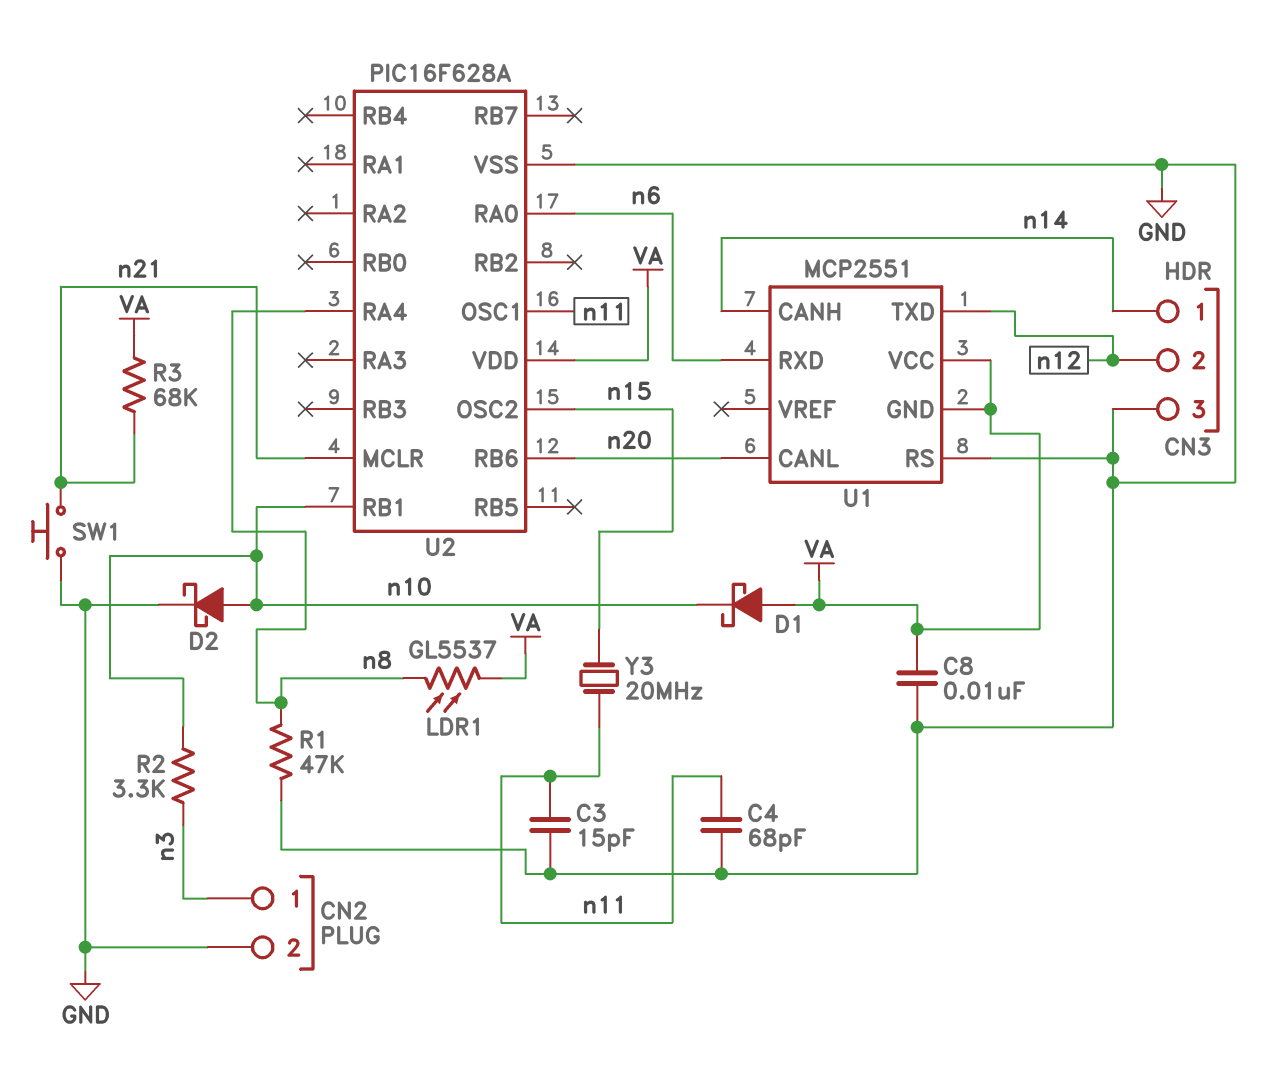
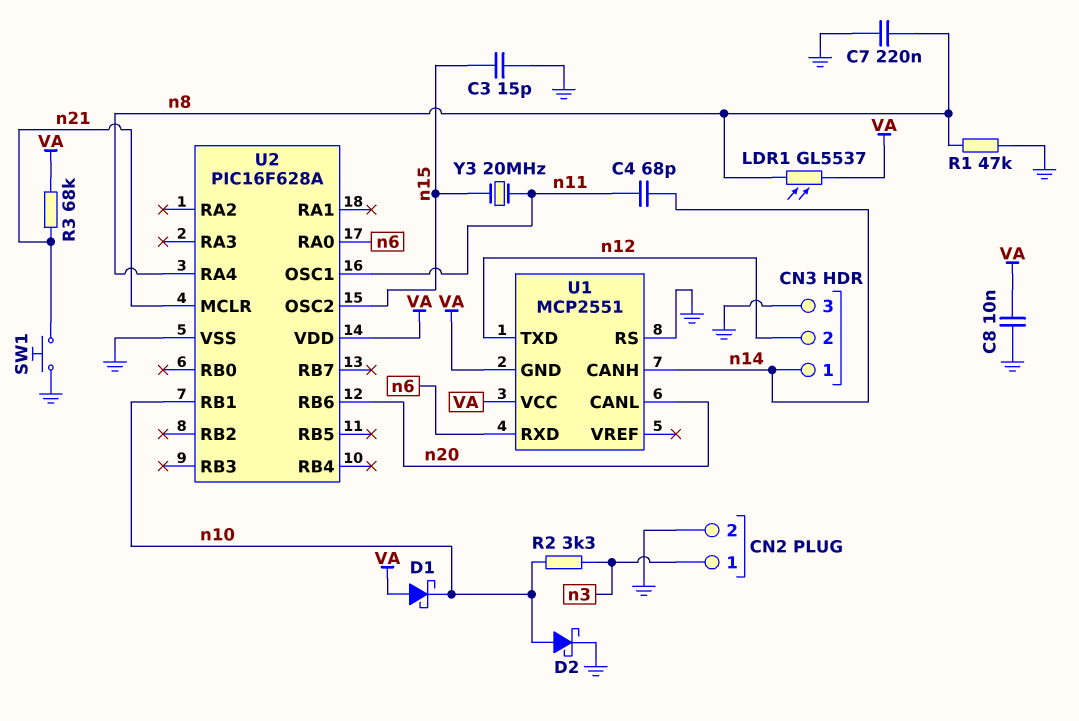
C3: 15pF (GND, n11) -> 15pF (GND, n15)
C4: 68pF (GND, n11) -> 68pF (n11, n14)
C7: none -> 220nF (GND, n8)

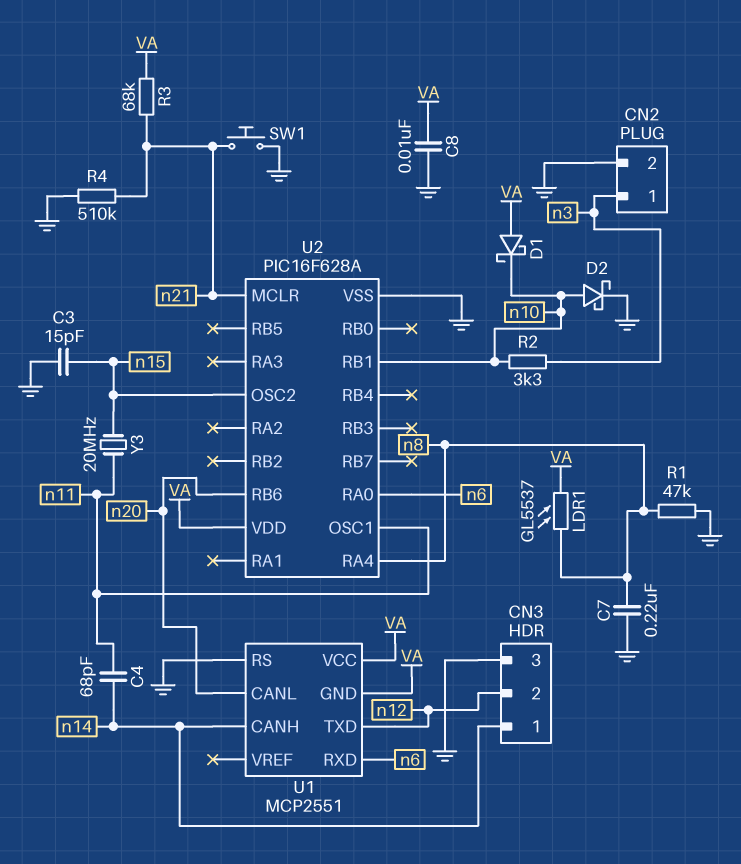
R4: none -> 510k (GND, n21)

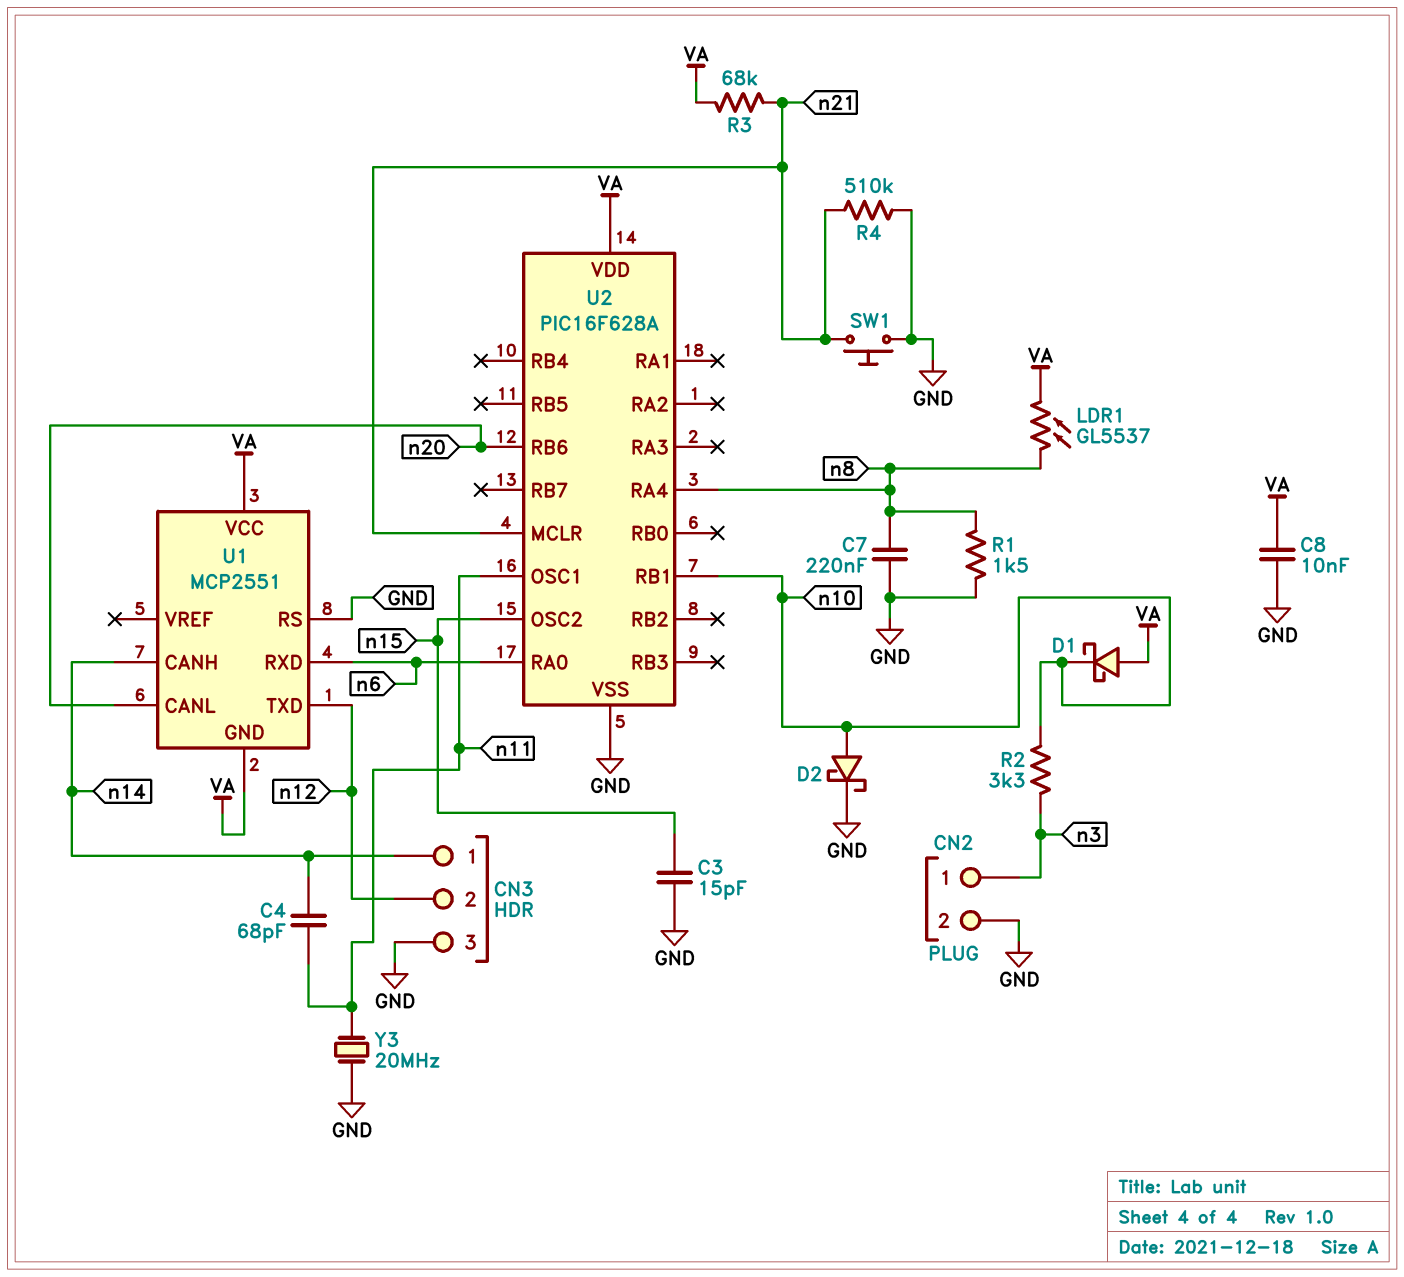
R1: 47k (GND, n8) -> 1.5k (GND, n8)
Y3: 20MHz (n11, n15) -> 20MHz (GND, n11)

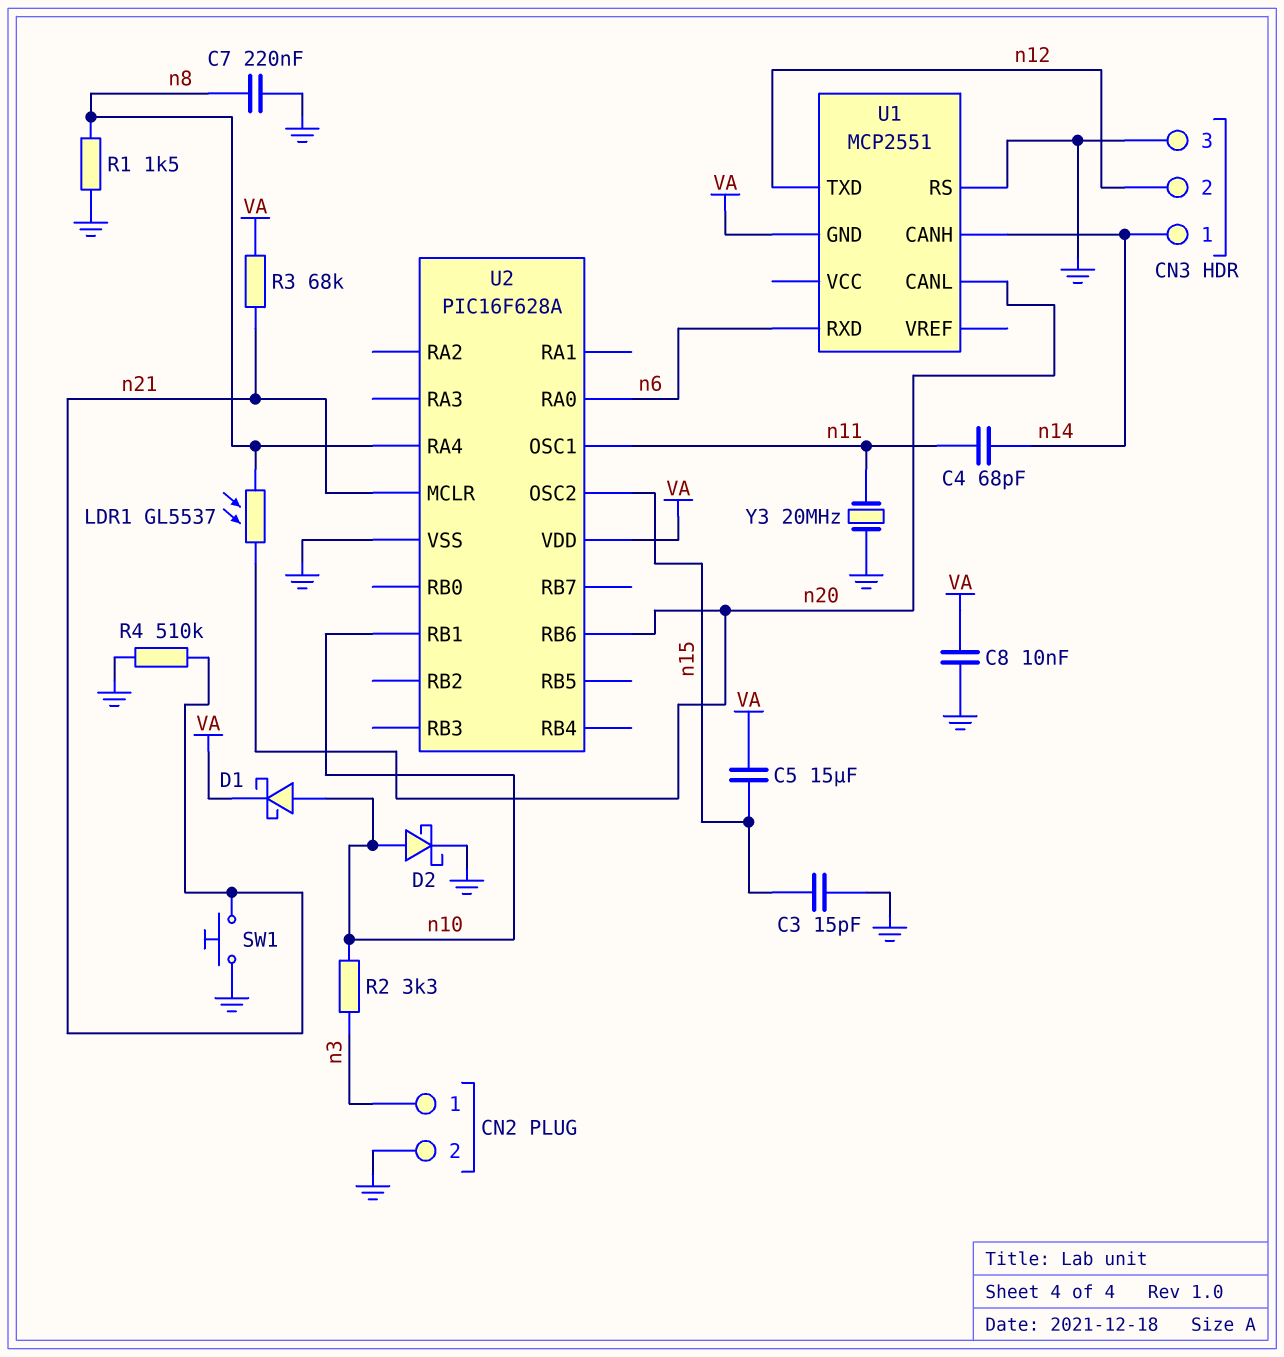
C5: none -> 15uF (VA, n15)
D1: schottky (A VA, K n10) -> schottky (A n10, K VA)
LDR1: GL5537 (VA, n8) -> GL5537 (n8, n20)
U1 pin VCC: VA -> none

